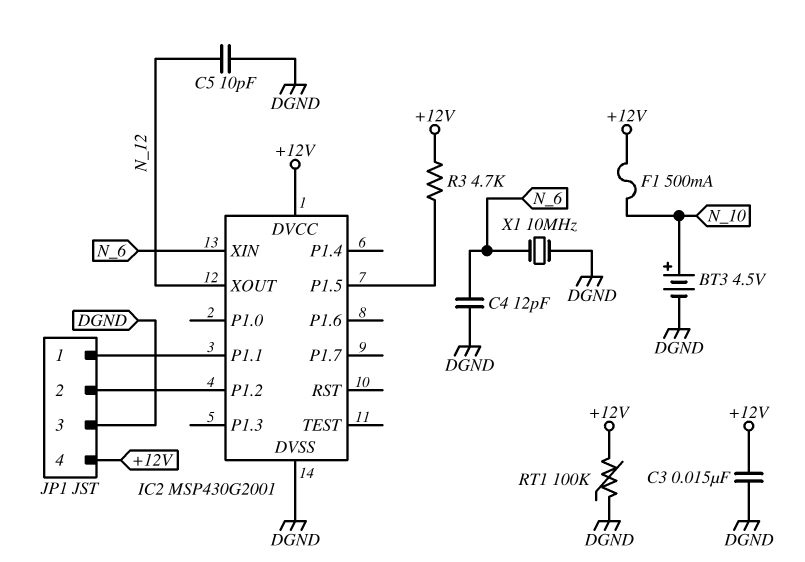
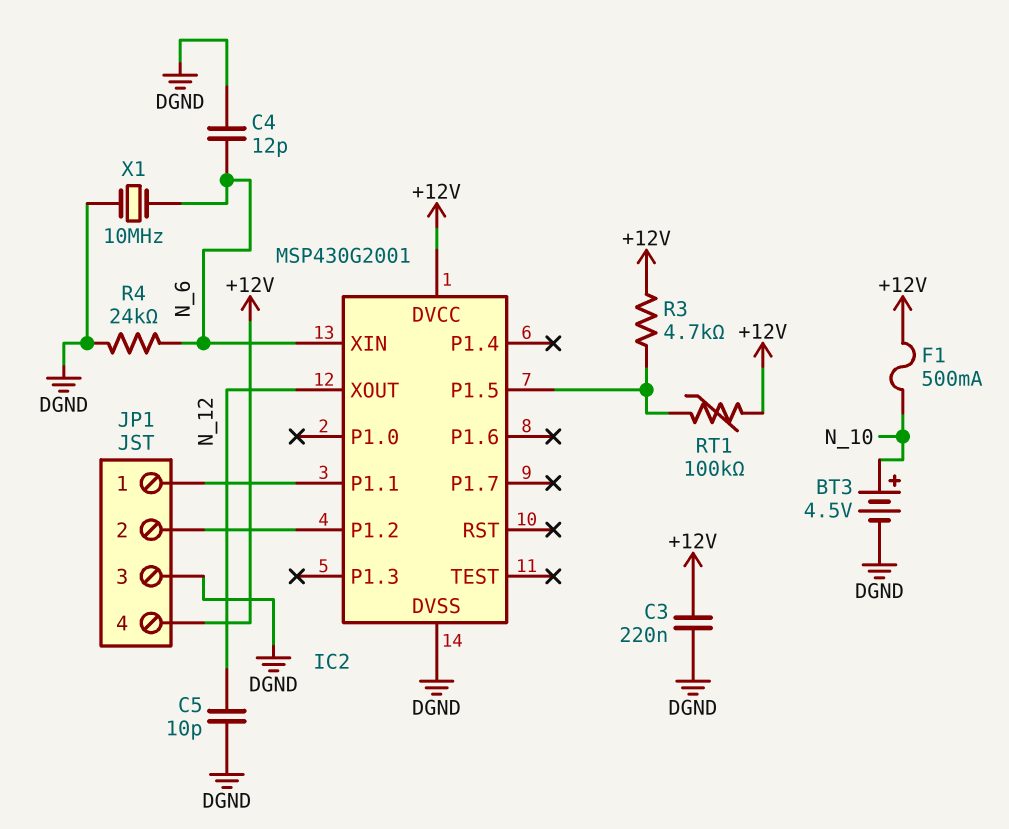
C3: 15nF (+12V, DGND) -> 220nF (+12V, DGND)
R4: none -> 24k (DGND, N_6)
RT1: 100k (+12V, DGND) -> 100k (+12V, IC2/P1.5)

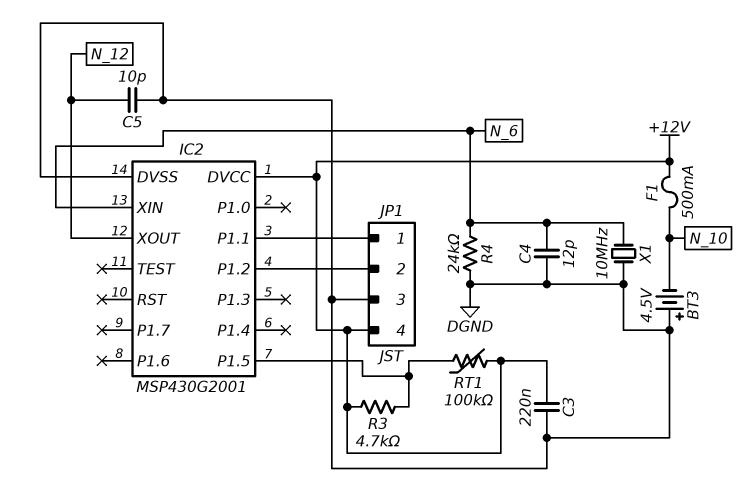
BT3: 4.5V (plus N_10, minus DGND) -> 4.5V (plus DGND, minus N_10)

